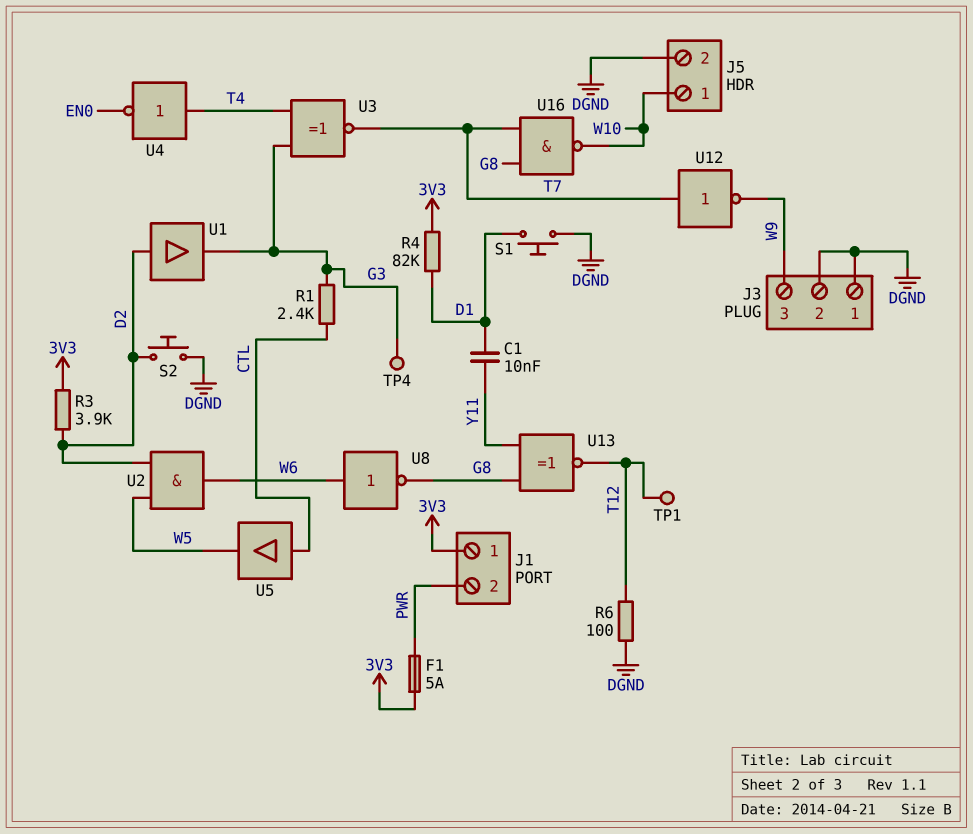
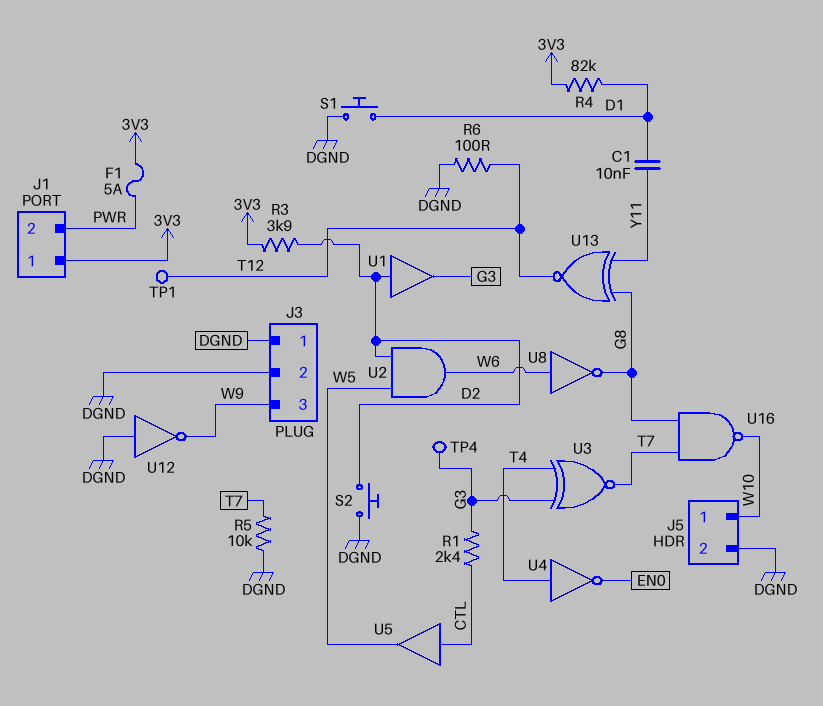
R5: none -> 10k (DGND, T7)
U12: NOT (in T7, out W9) -> NOT (in DGND, out W9)

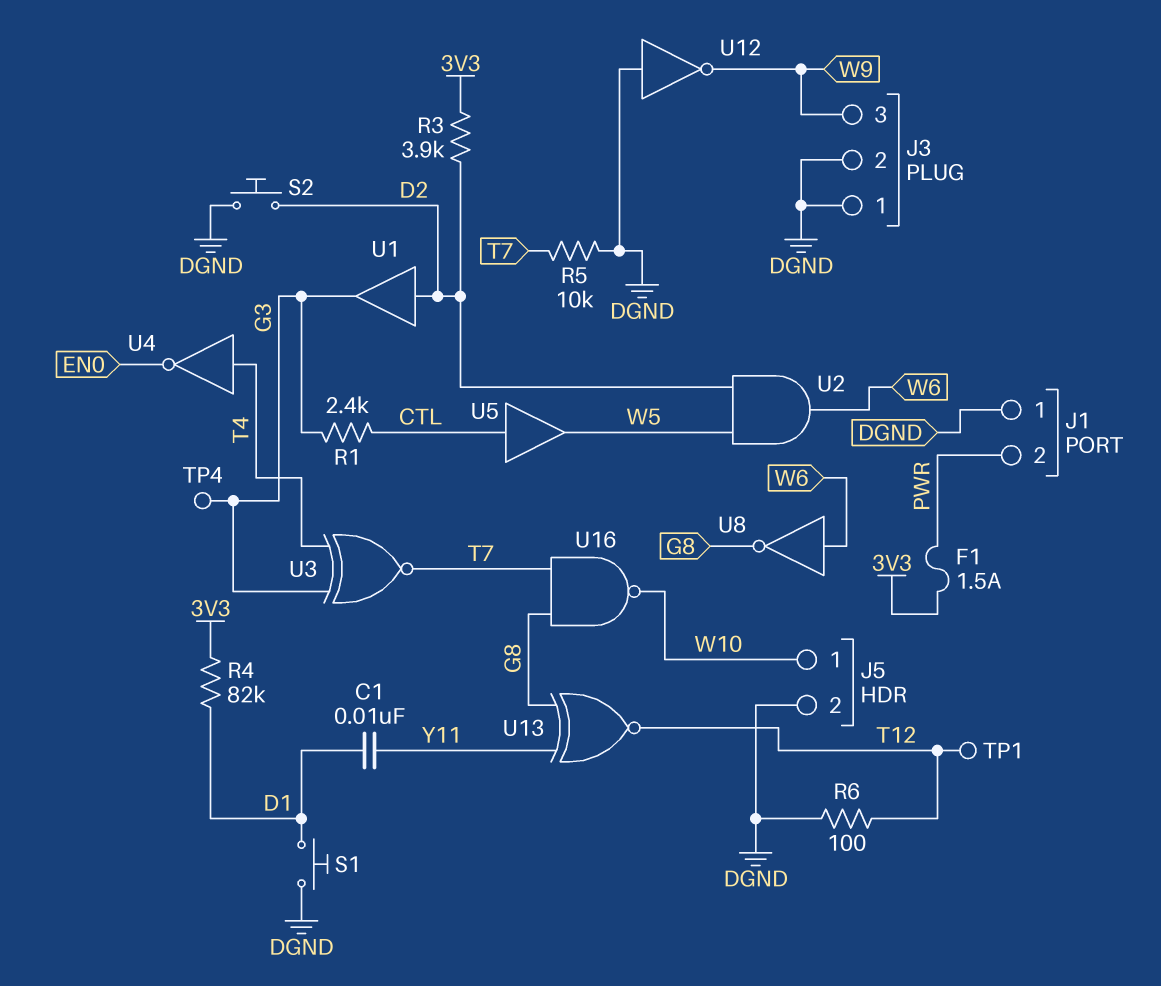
F1: 5A (3V3, PWR) -> 1.5A (3V3, PWR)
J1 pin 1: 3V3 -> DGND

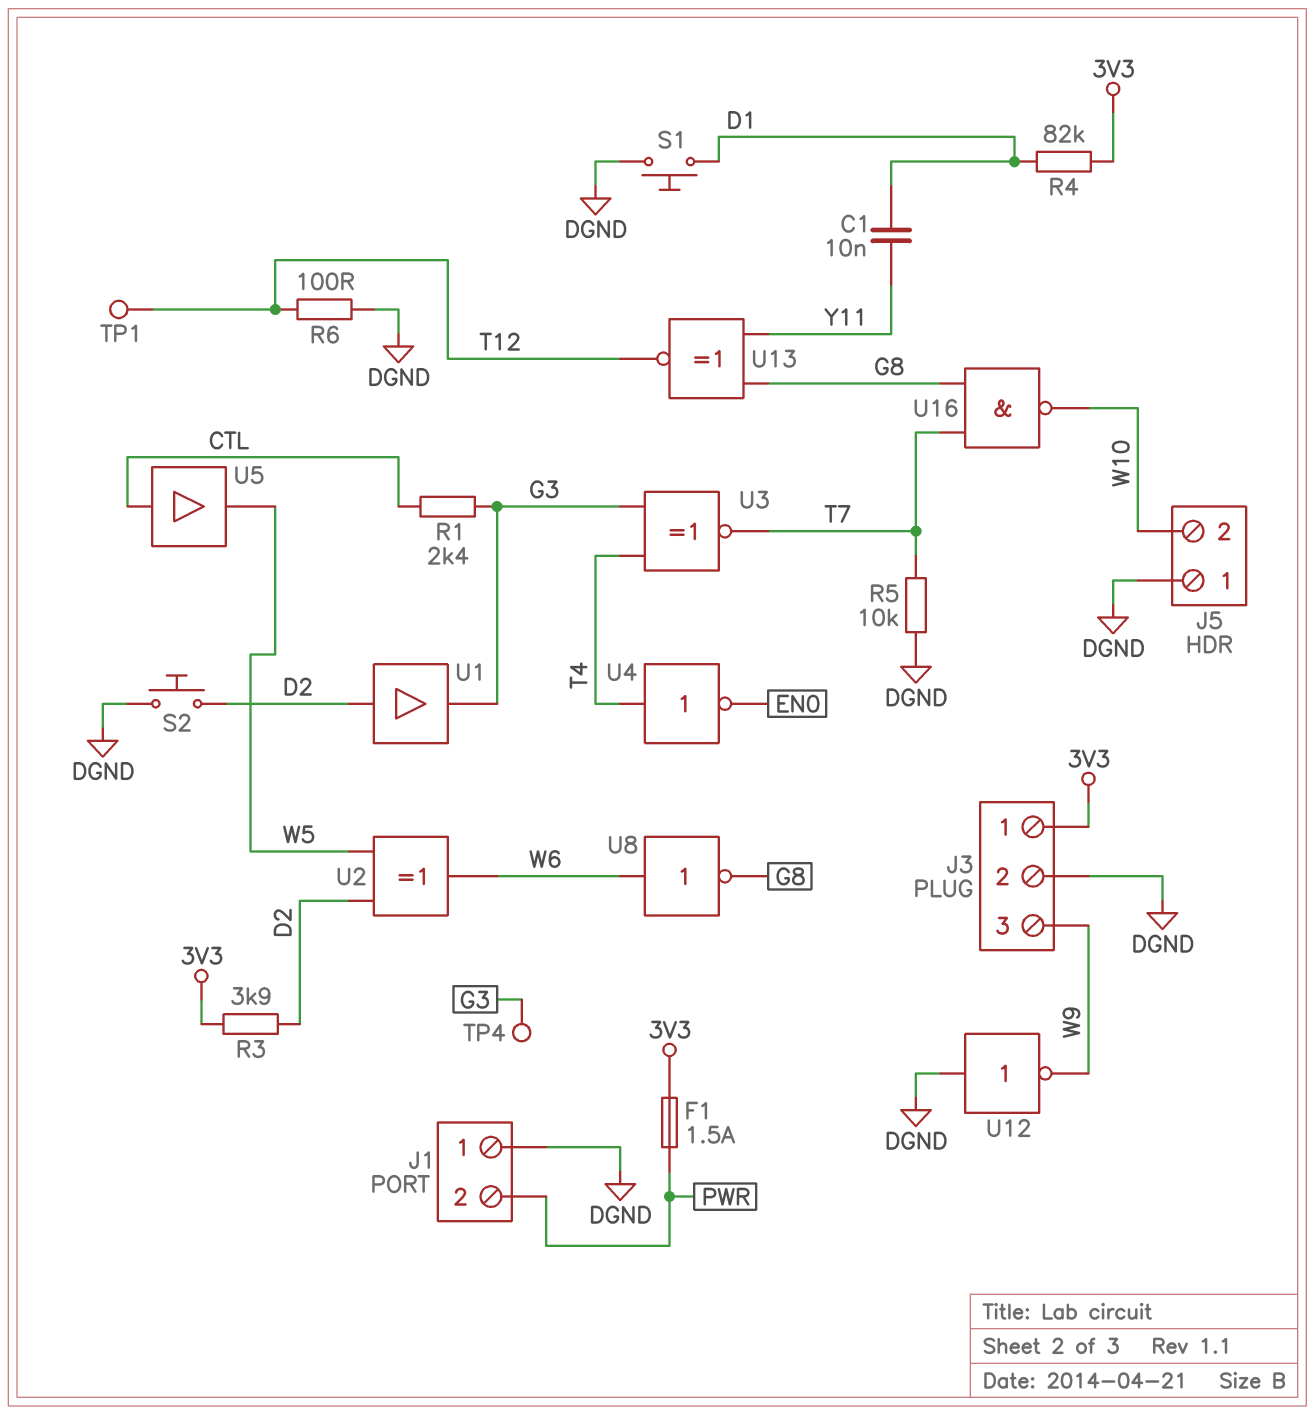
J3 pin 1: DGND -> 3V3
J5 pin 1: W10 -> DGND
J5 pin 2: DGND -> W10
U2: AND (in D2, in W5, out W6) -> XOR (in D2, in W5, out W6)

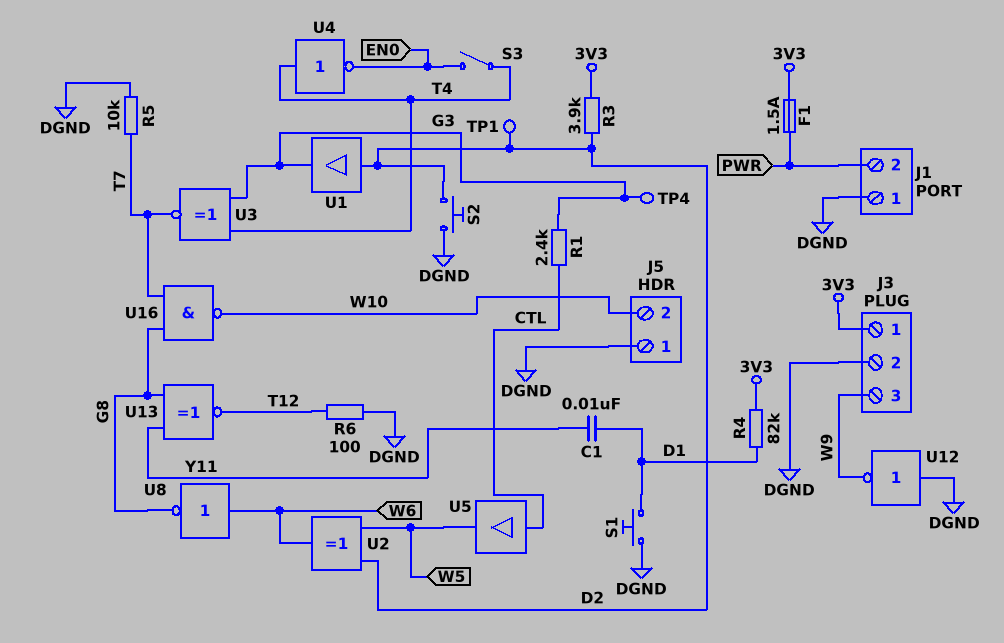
S3: none -> switch (EN0, T4)
TP1: test point (T12) -> test point (D2)

